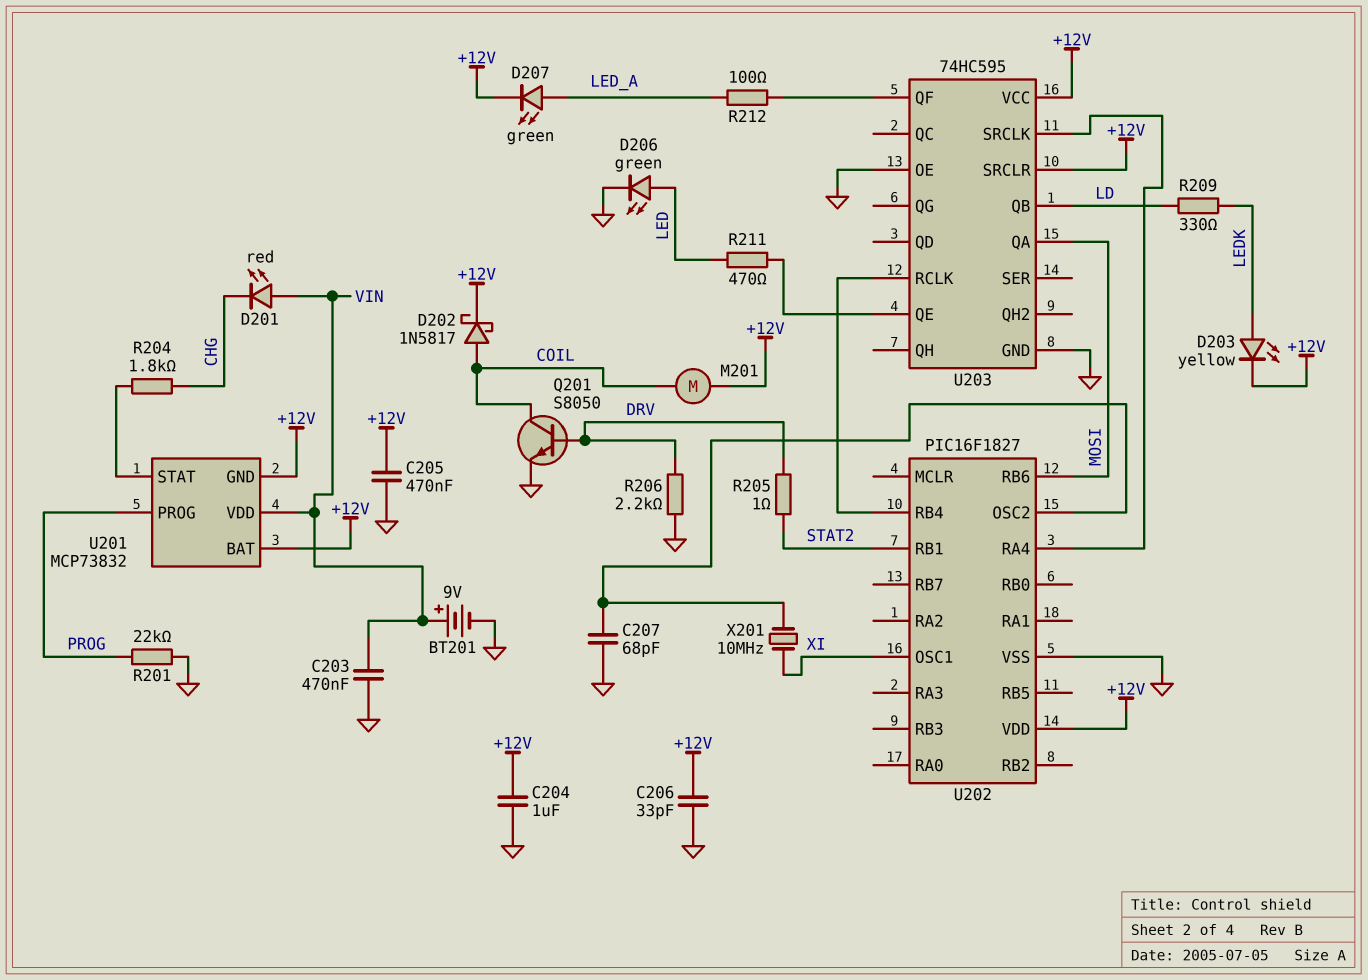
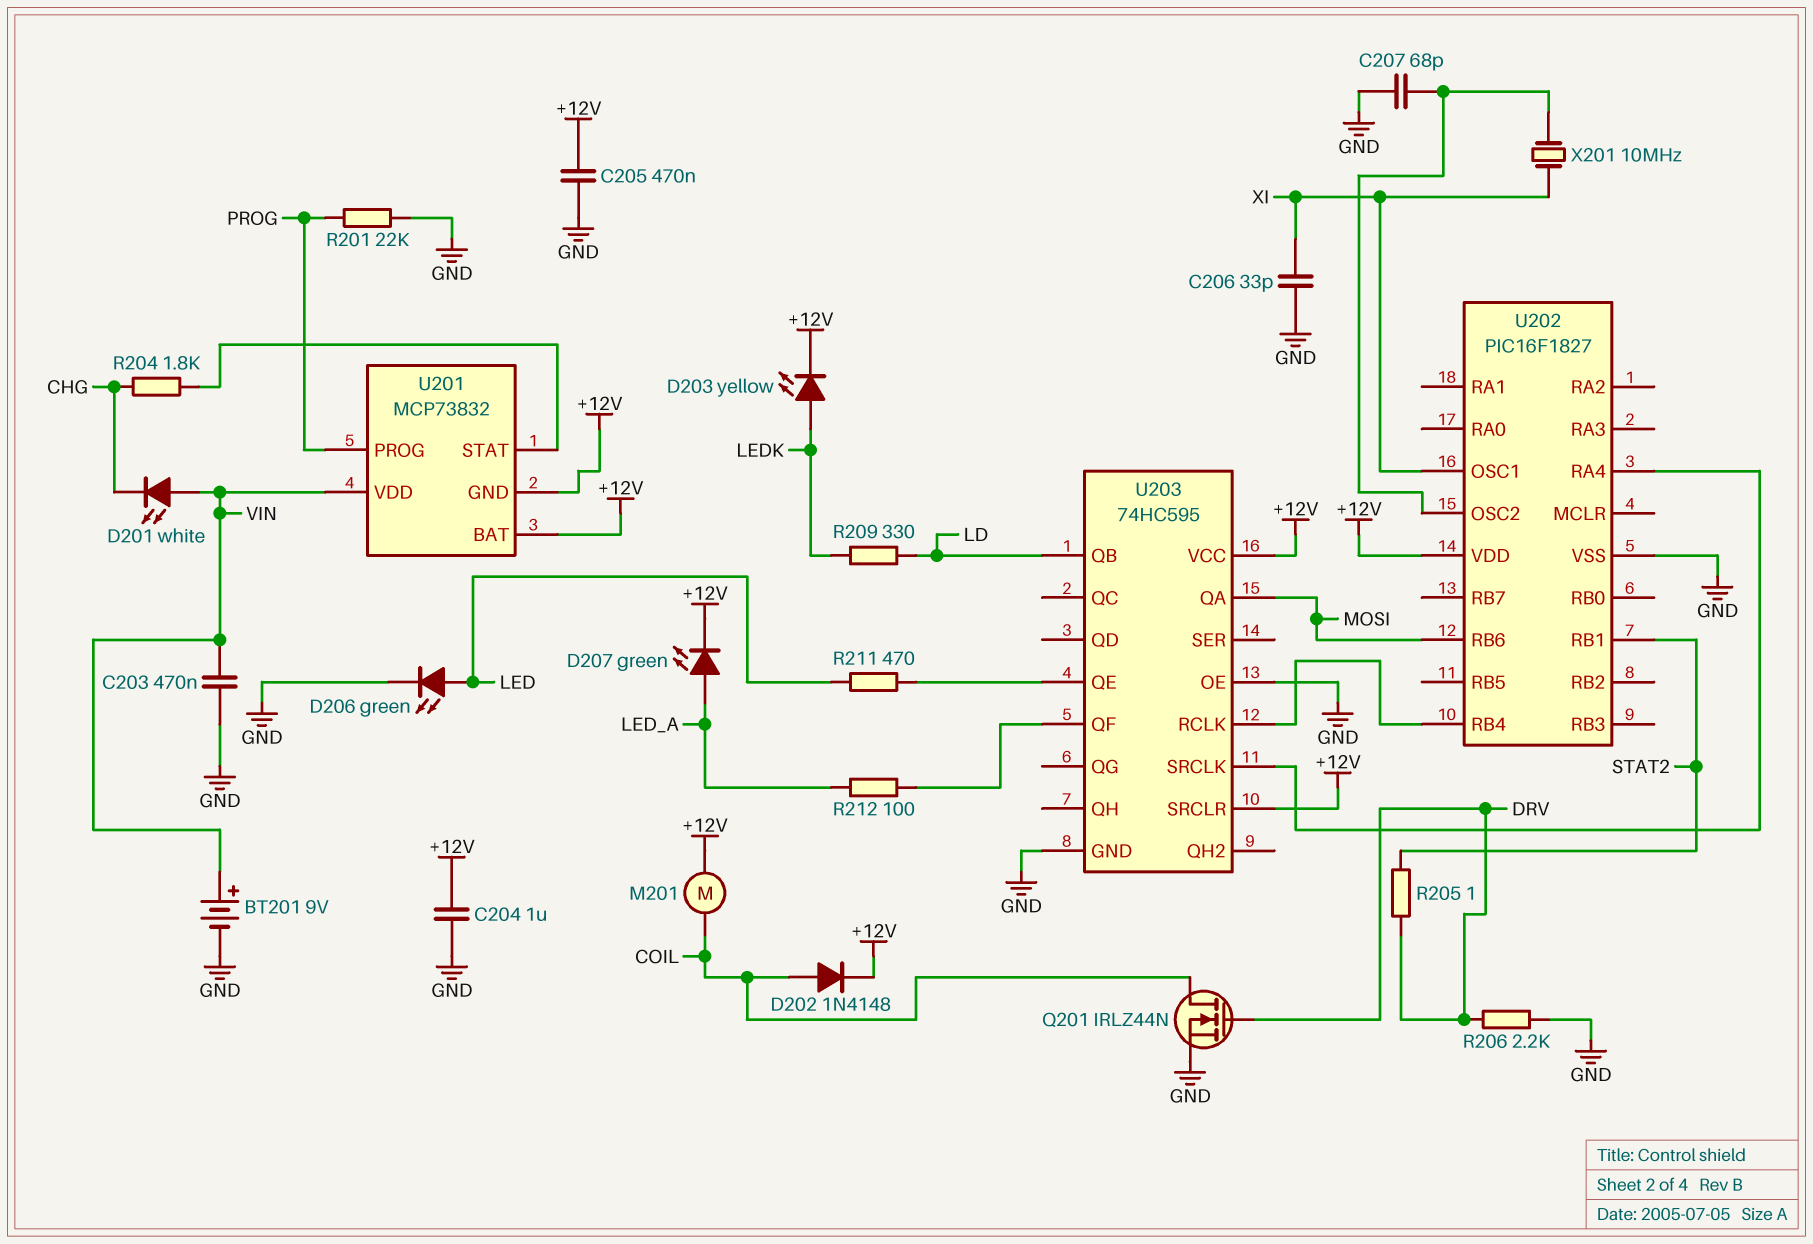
C206: 33pF (+12V, GND) -> 33pF (GND, XI)
D201: LED red (A VIN, K CHG) -> LED white (A VIN, K CHG)
D202: schottky 1N5817 (A COIL, K +12V) -> diode 1N4148 (A COIL, K +12V)
Q201: NPN S8050 (B DRV, C COIL, E GND) -> NMOS IRLZ44N (G DRV, D COIL, S GND)

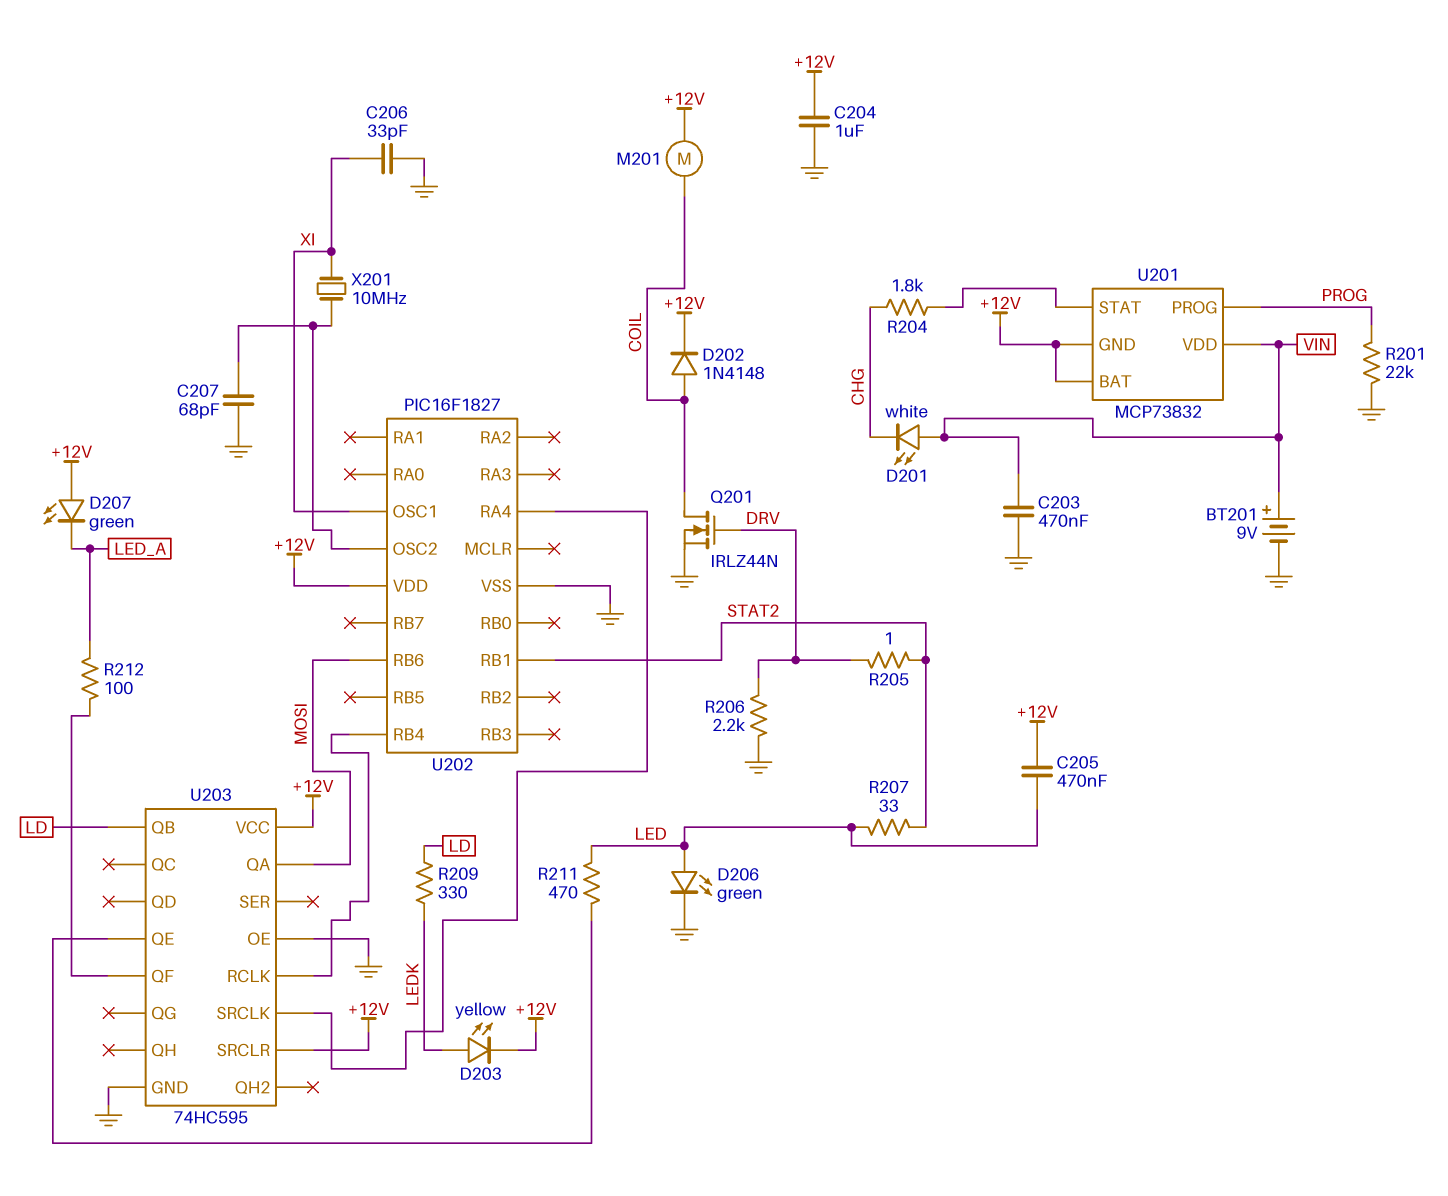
C205: 470nF (+12V, GND) -> 470nF (+12V, LED)
D207: LED green (A LED_A, K +12V) -> LED green (A +12V, K LED_A)
R207: none -> 33 (LED, STAT2)

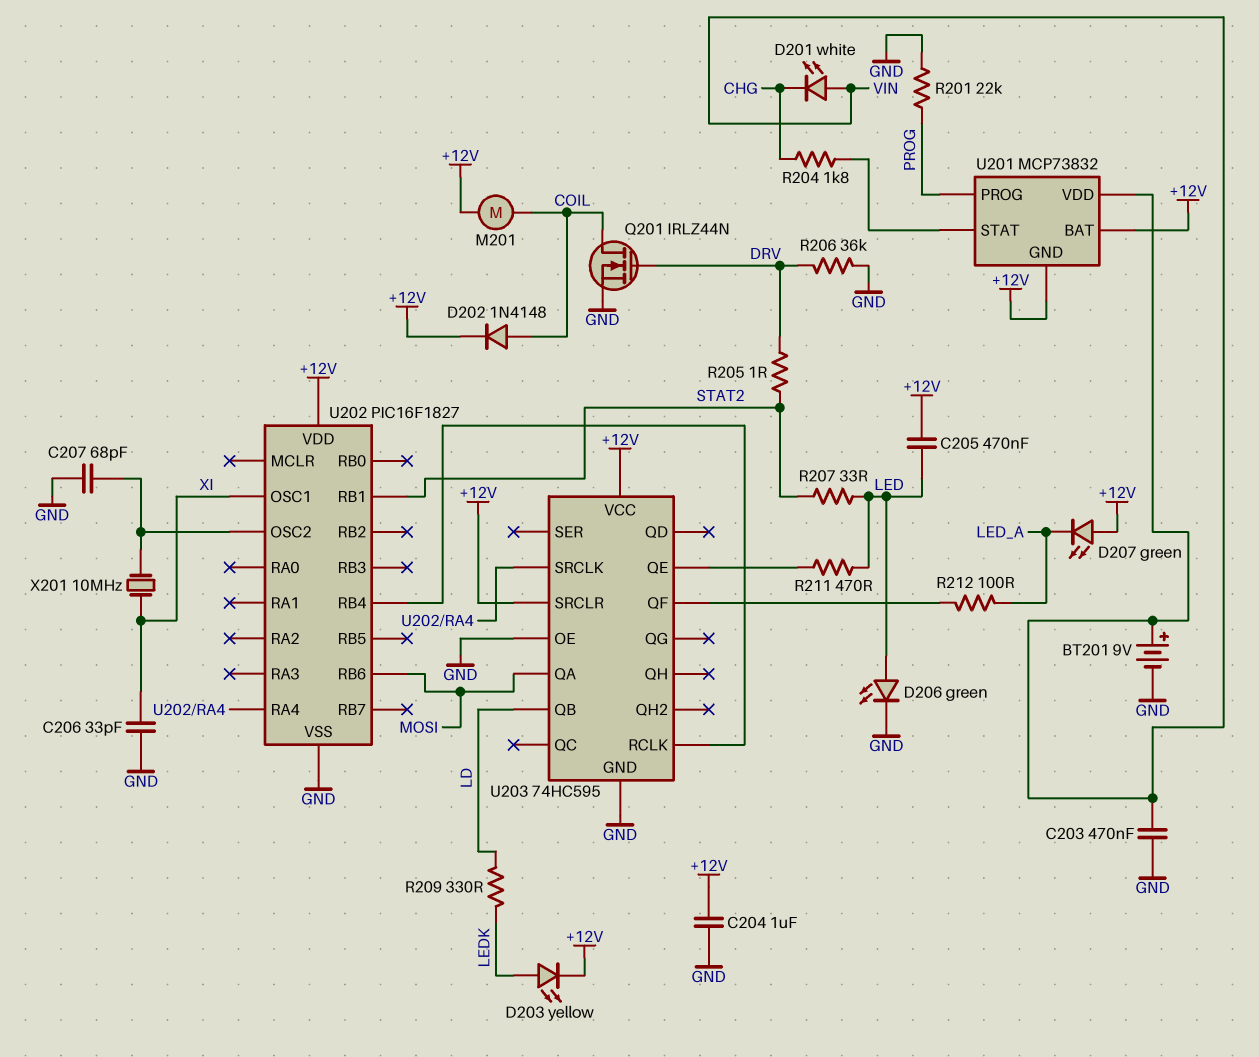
R206: 2.2k (DRV, GND) -> 36k (DRV, GND)

